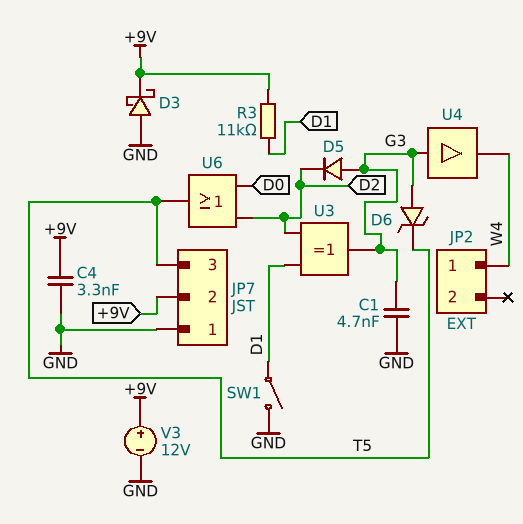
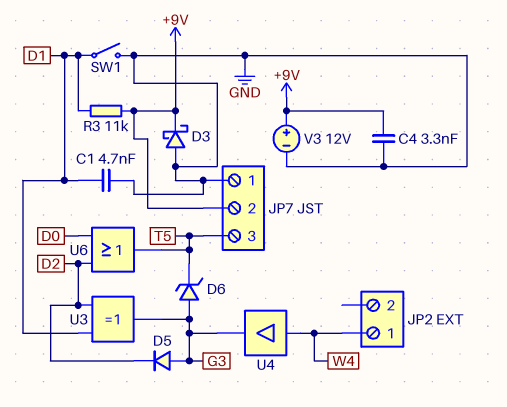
C1: 4.7nF (G3, GND) -> 4.7nF (D1, GND)
U4: buffer (in G3, out W4) -> buffer (in W4, out G3)

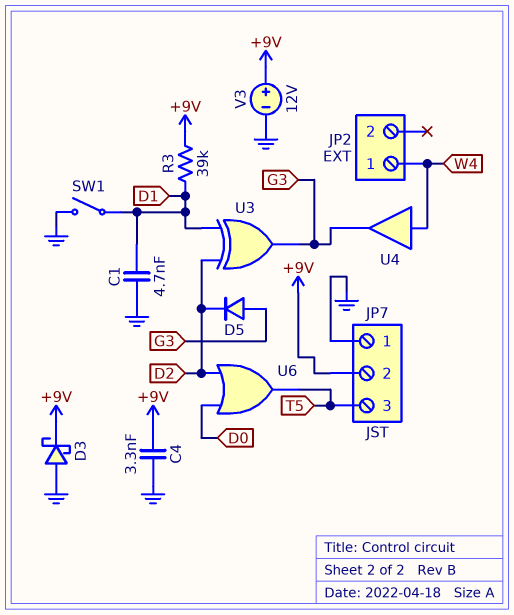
D6: zener (A G3, K T5) -> none
R3: 11k (+9V, D1) -> 39k (+9V, D1)

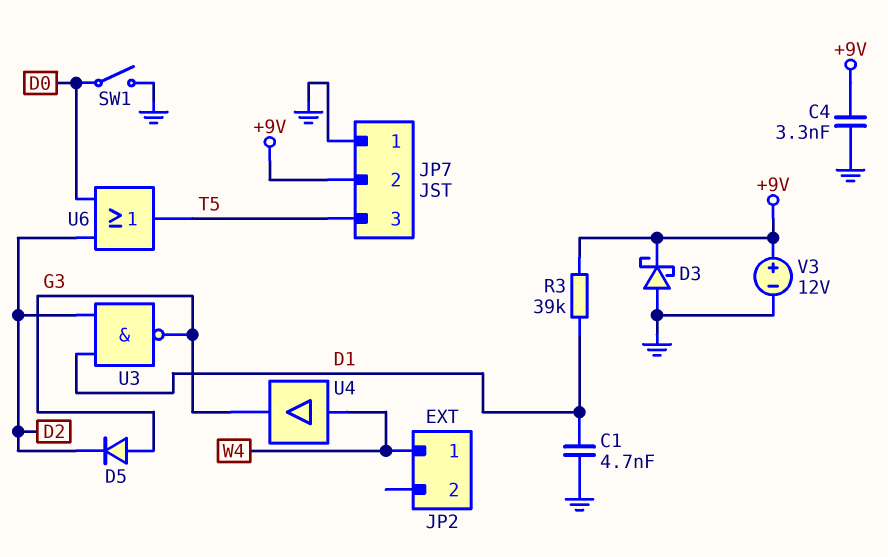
SW1: switch (D1, GND) -> switch (D0, GND)
U3: XOR (in D1, in D2, out G3) -> NAND (in D1, in D2, out G3)

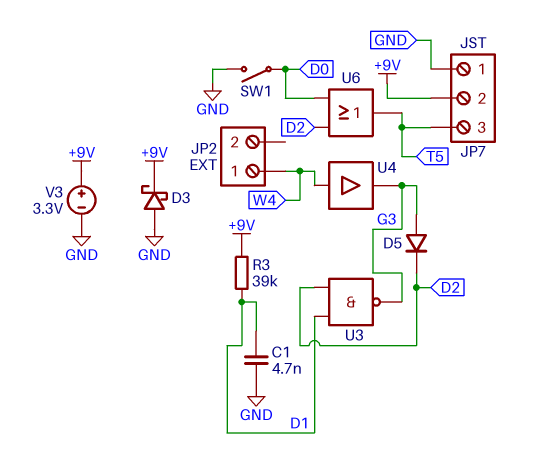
C4: 3.3nF (+9V, GND) -> none
V3: 12V (plus +9V, minus GND) -> 3.3V (plus +9V, minus GND)

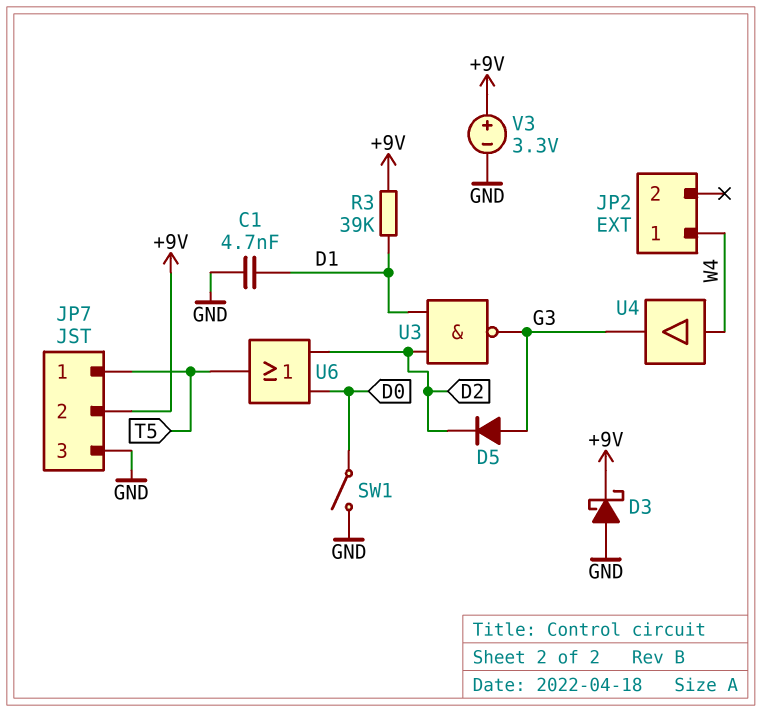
JP7 pin 1: GND -> T5
JP7 pin 3: T5 -> GND

